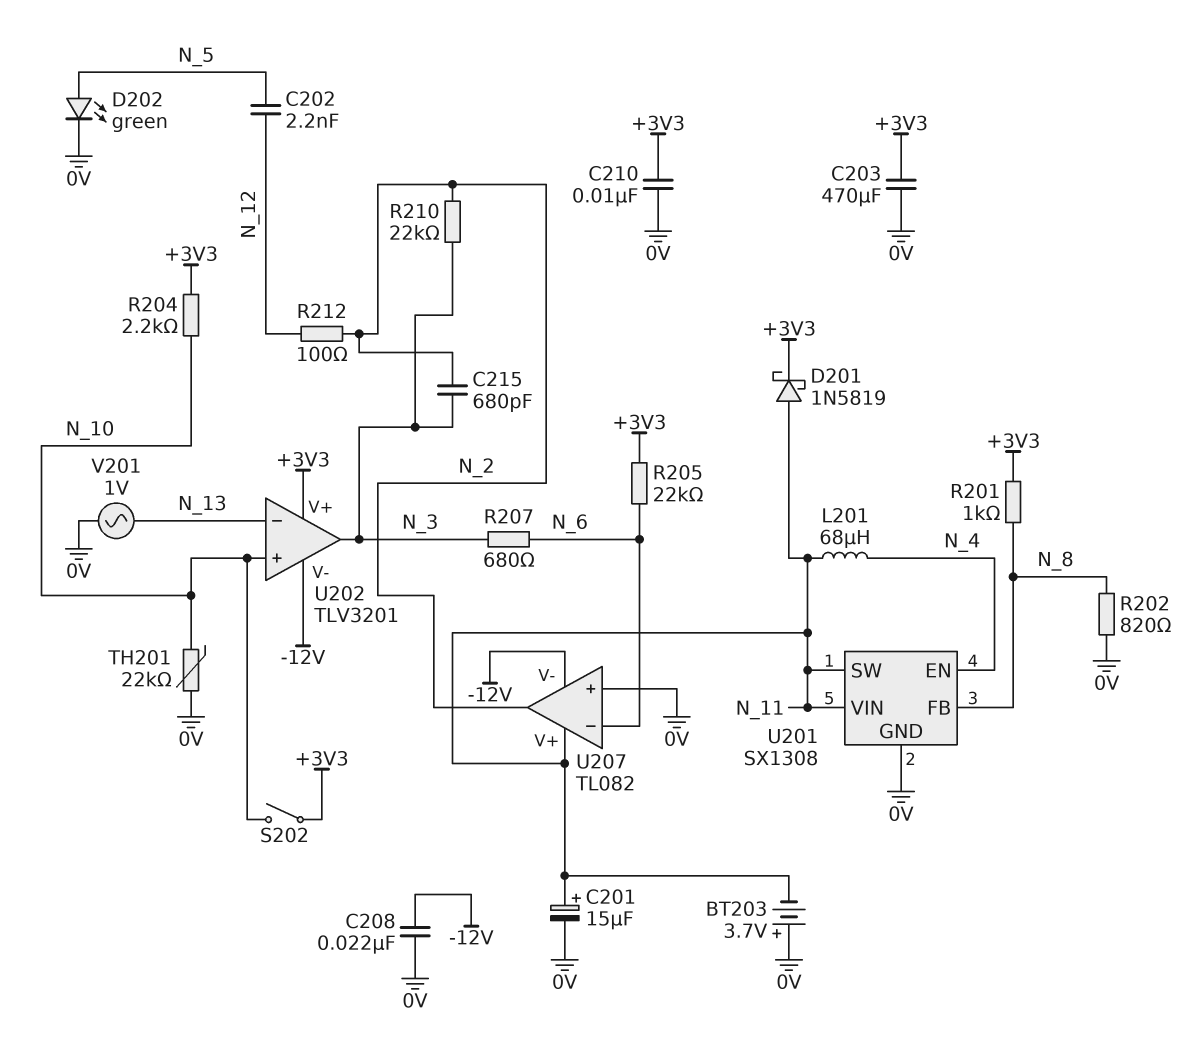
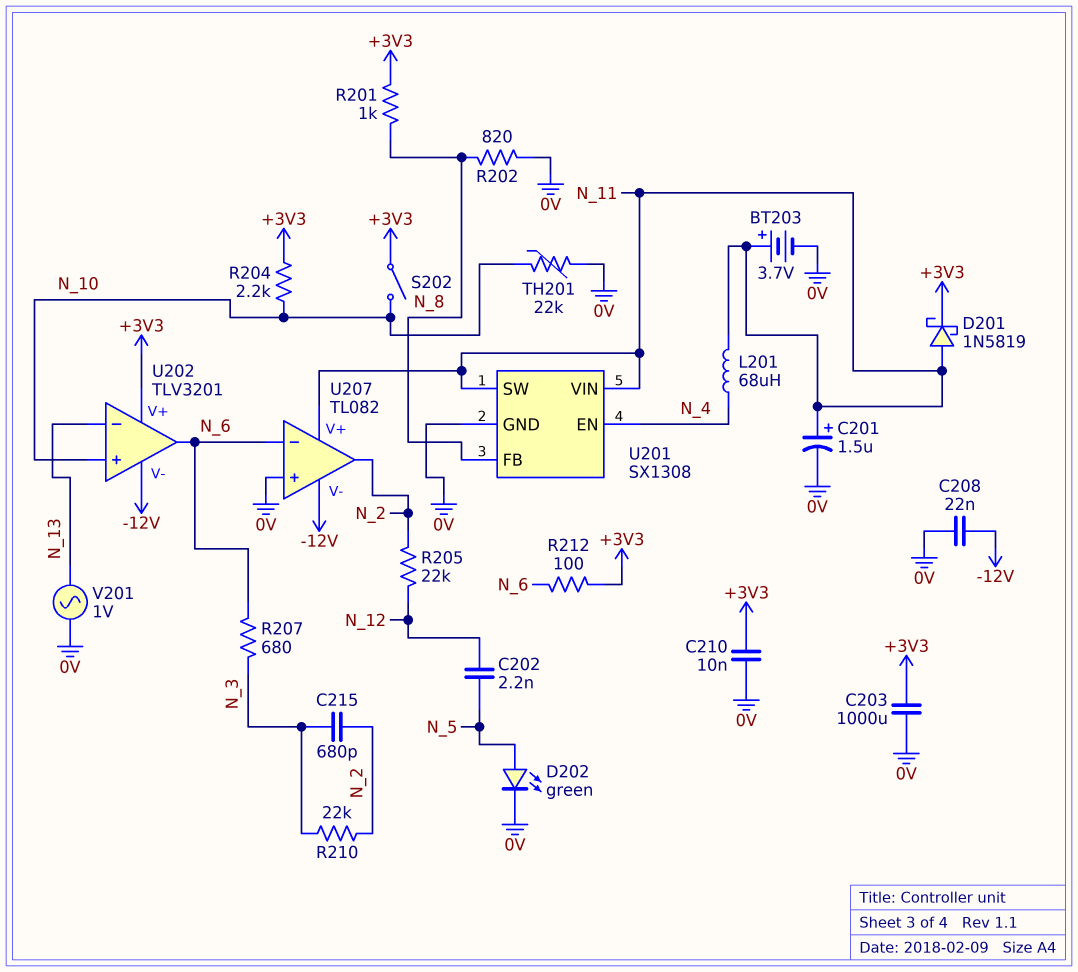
BT203: 3.7V (plus 0V, minus N_11) -> 3.7V (plus N_11, minus 0V)
C201: 15uF (plus N_11, minus 0V) -> 1.5uF (plus N_11, minus 0V)
C203: 470uF (+3V3, 0V) -> 1000uF (+3V3, 0V)
R205: 22k (+3V3, N_6) -> 22k (N_2, N_12)
R212: 100 (N_2, N_12) -> 100 (+3V3, N_6)
U202 pin out: N_3 -> N_6

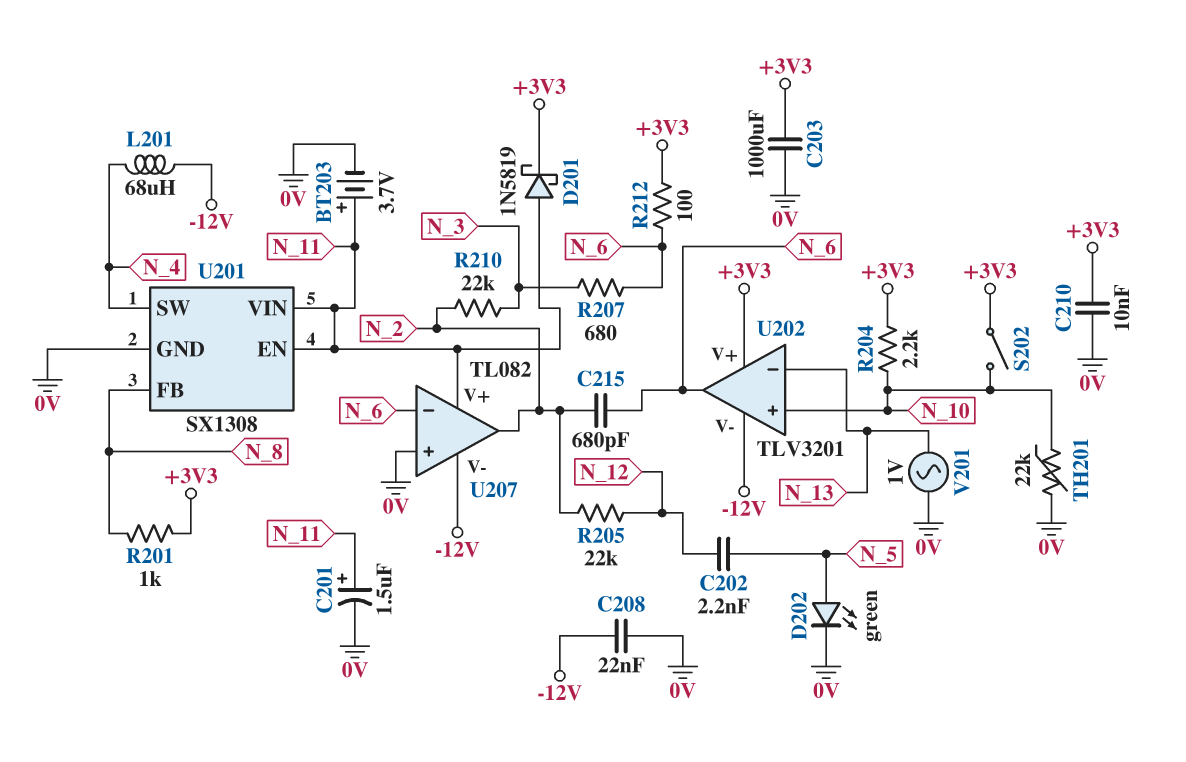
C215: 680pF (N_2, N_3) -> 680pF (N_2, N_6)
L201: 68uH (N_4, N_11) -> 68uH (-12V, N_4)
R202: 820 (0V, N_8) -> none
U201 pin EN: N_4 -> N_11
U201 pin SW: N_11 -> N_4

